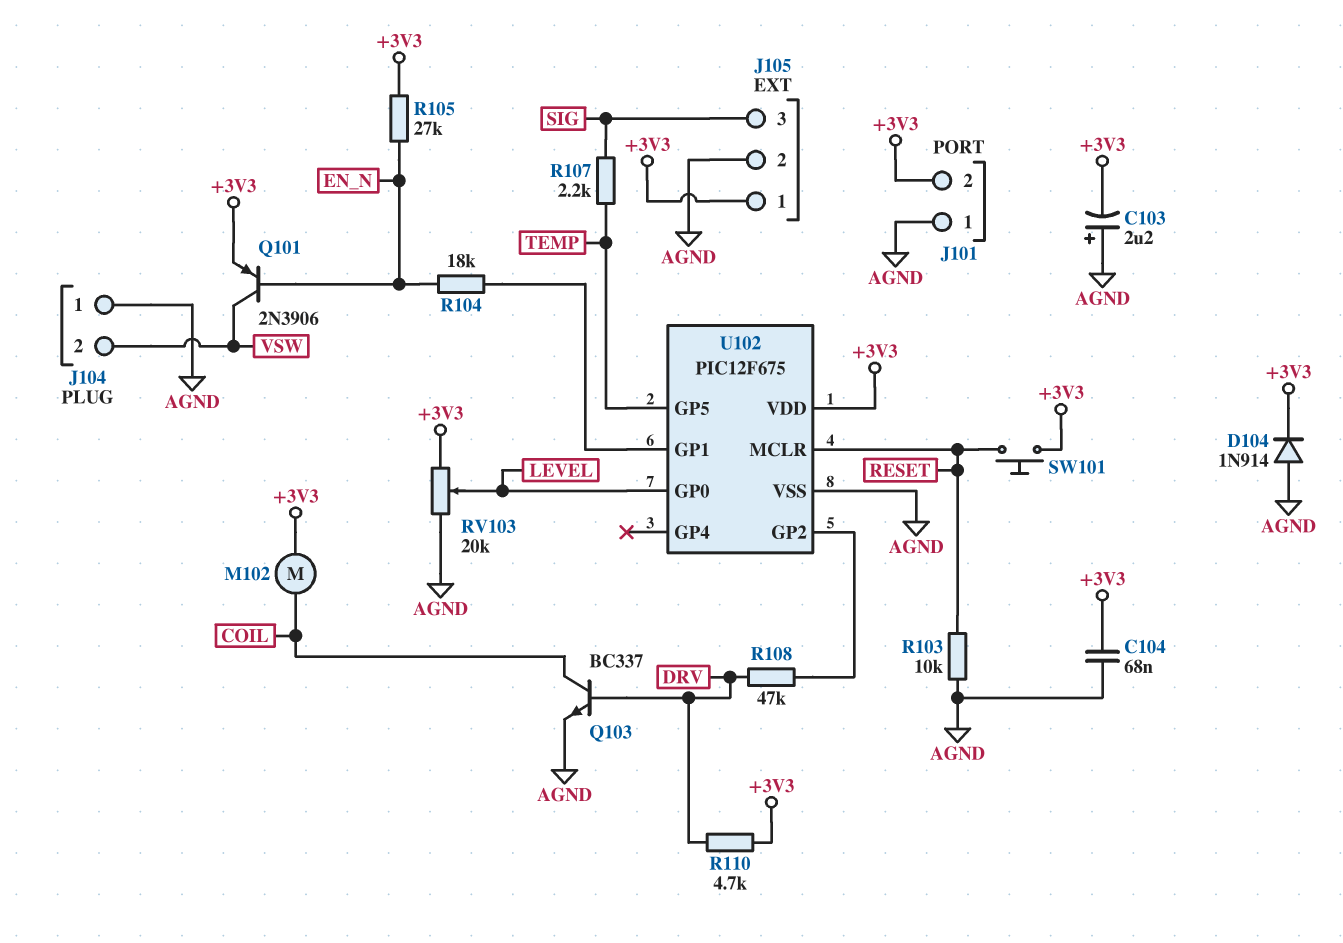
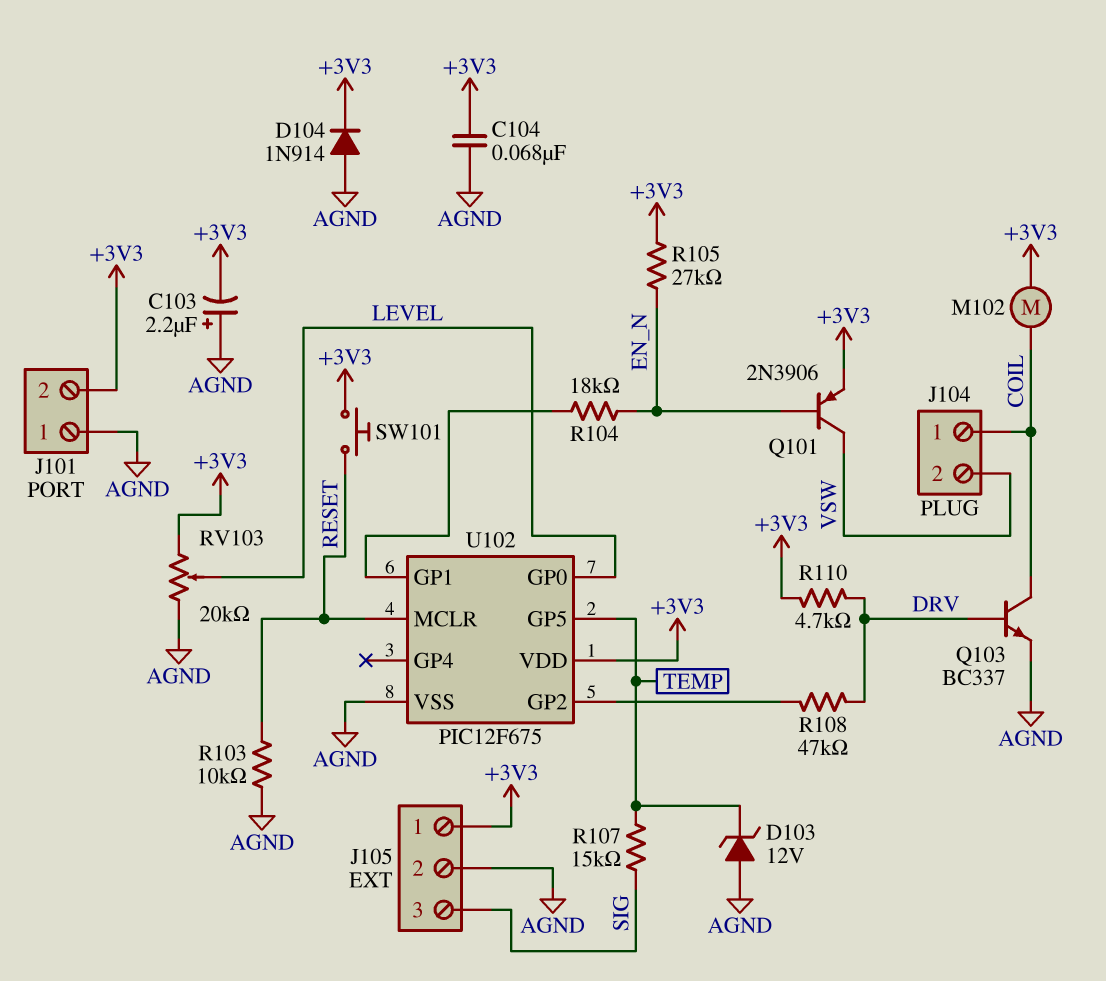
D103: none -> zener 12V (A AGND, K TEMP)
J104 pin 1: AGND -> COIL
R107: 2.2k (SIG, TEMP) -> 15k (SIG, TEMP)

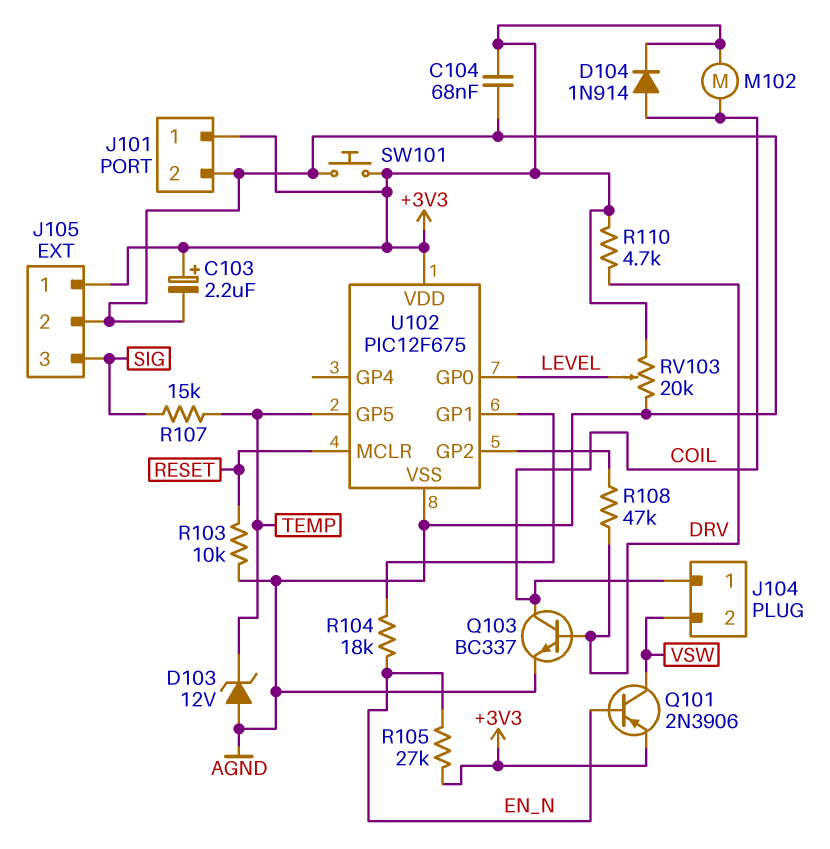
C103: 2.2uF (plus AGND, minus +3V3) -> 2.2uF (plus +3V3, minus AGND)
D104: diode 1N914 (A AGND, K +3V3) -> diode 1N914 (A COIL, K +3V3)
J101 pin 1: AGND -> +3V3
J101 pin 2: +3V3 -> AGND
SW101: button (+3V3, RESET) -> button (+3V3, AGND)

